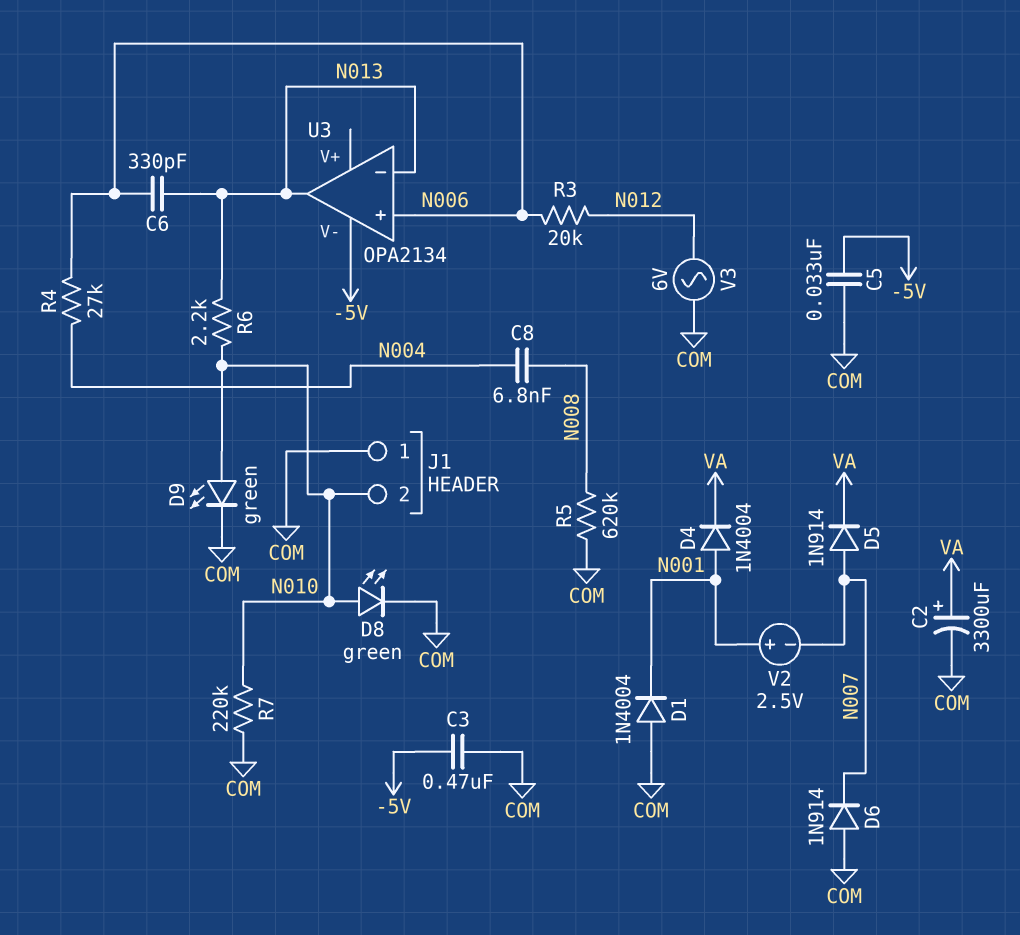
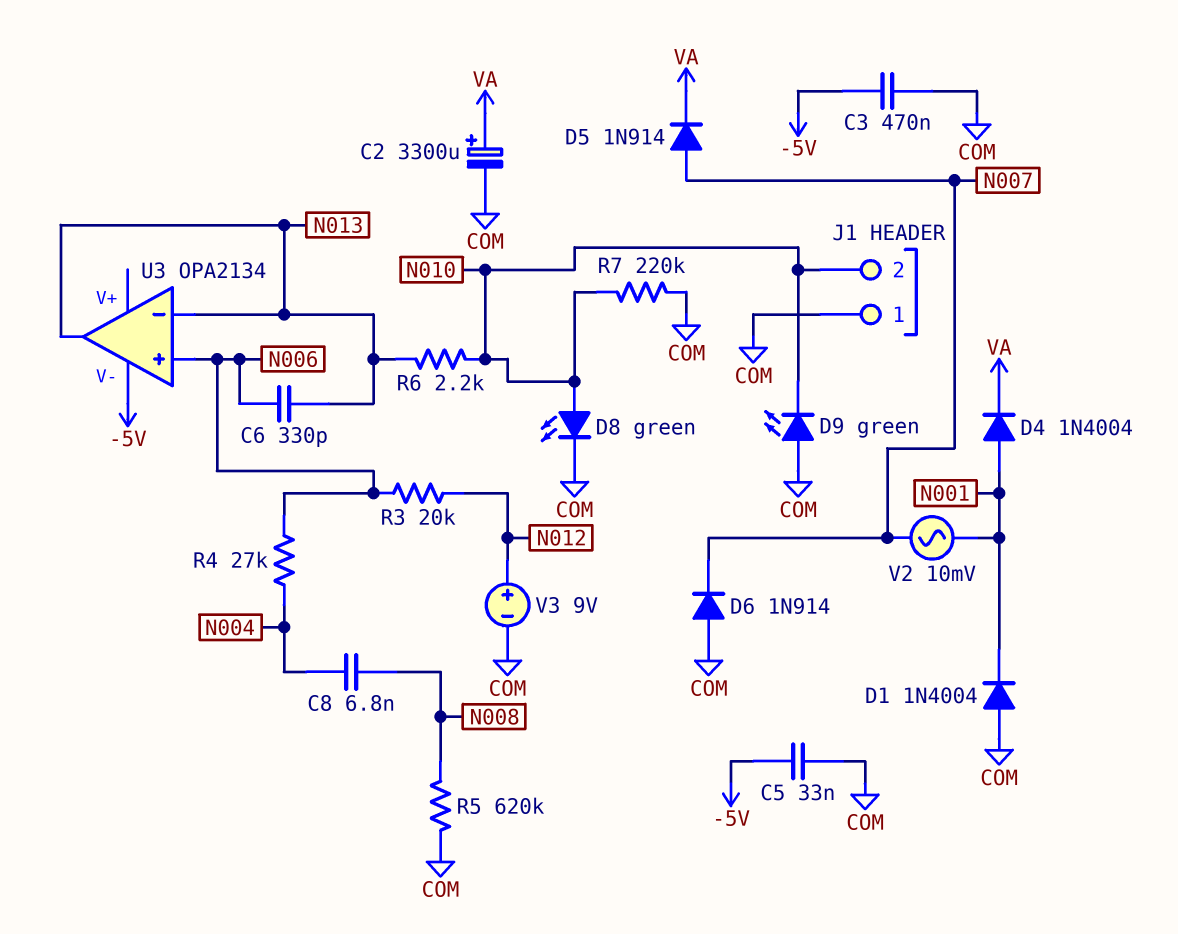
D9: LED green (A N010, K COM) -> LED green (A COM, K N010)
V2: 2.5V (plus N001, minus N007) -> AC 10mV (N001, N007)
V3: AC 6V (COM, N012) -> 9V (plus N012, minus COM)

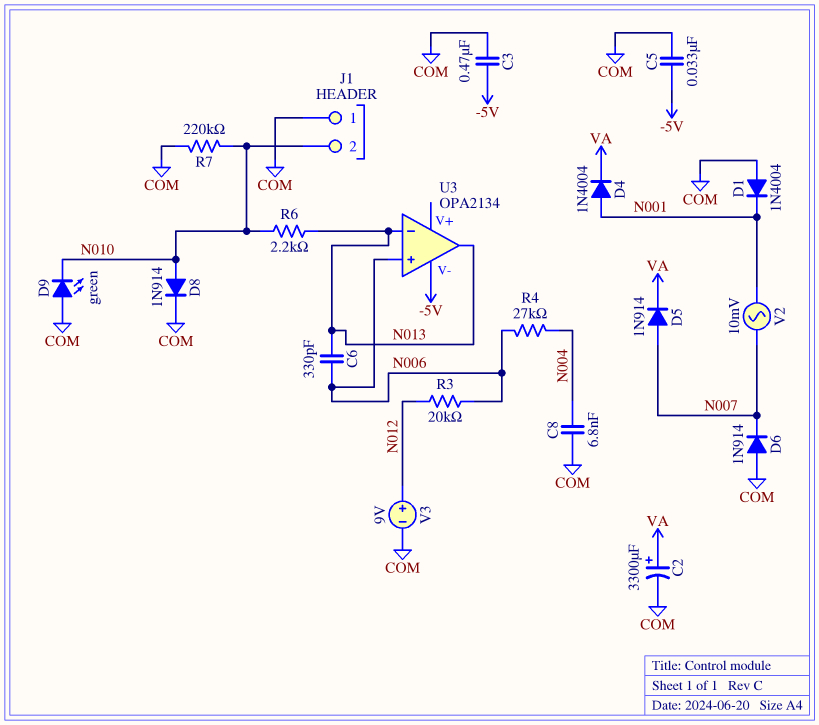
C8: 6.8nF (N004, N008) -> 6.8nF (COM, N004)
D8: LED green (A N010, K COM) -> diode 1N914 (A N010, K COM)
R5: 620k (COM, N008) -> none

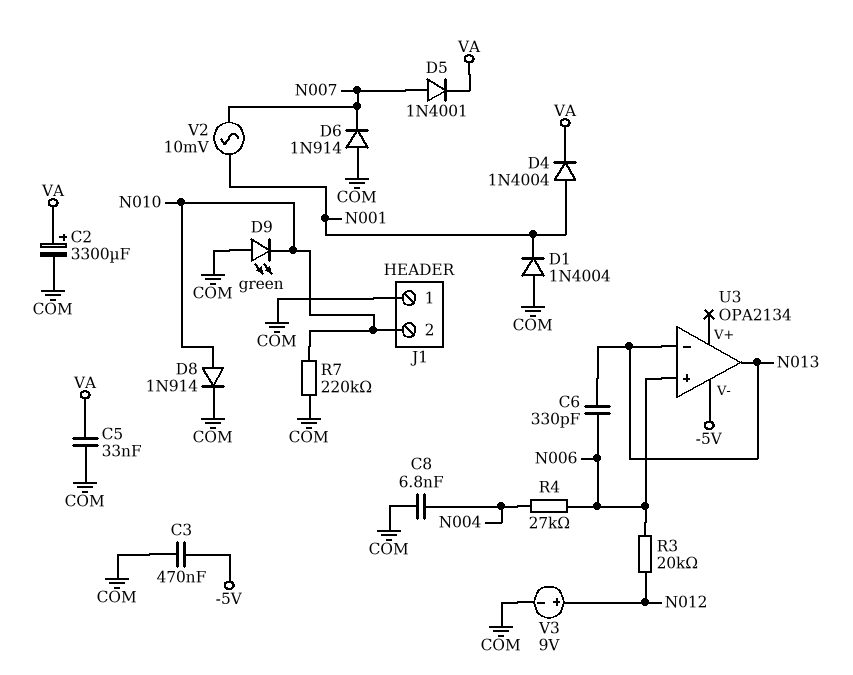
C5: 33nF (-5V, COM) -> 33nF (COM, VA)
D5: diode 1N914 (A N007, K VA) -> diode 1N4001 (A N007, K VA)
R6: 2.2k (N010, N013) -> none

